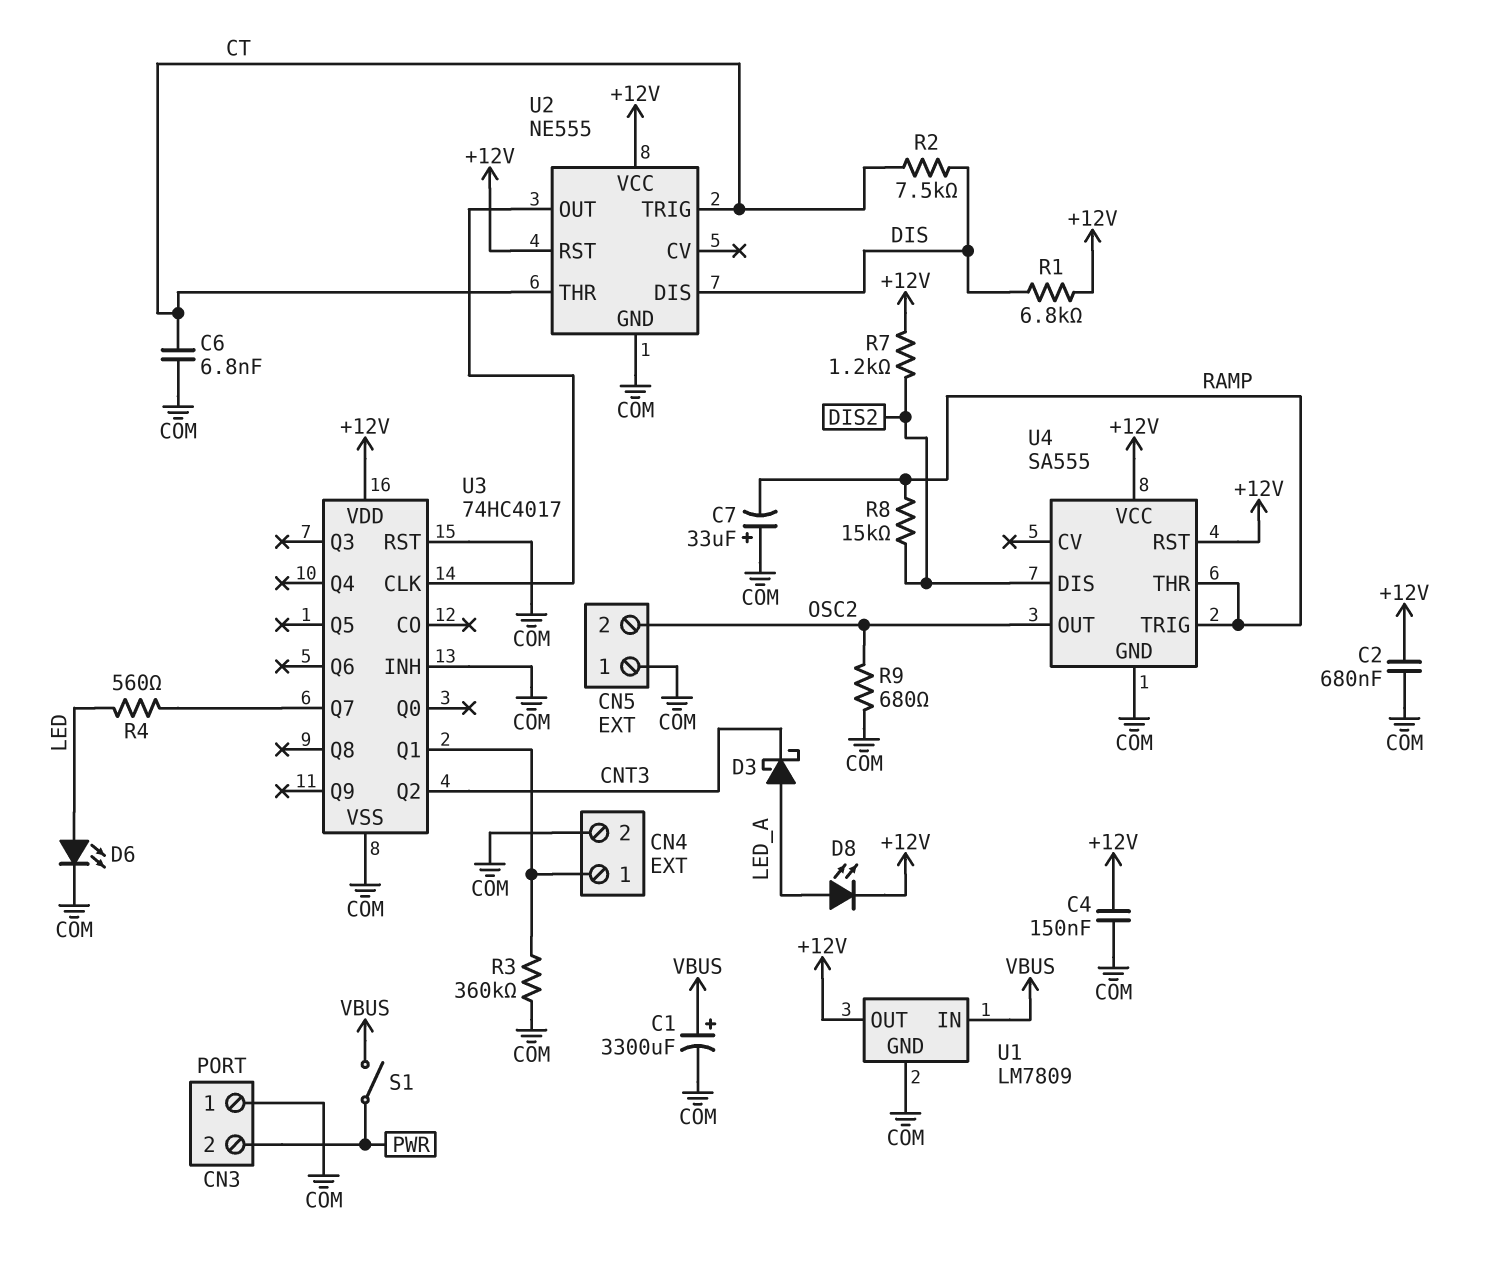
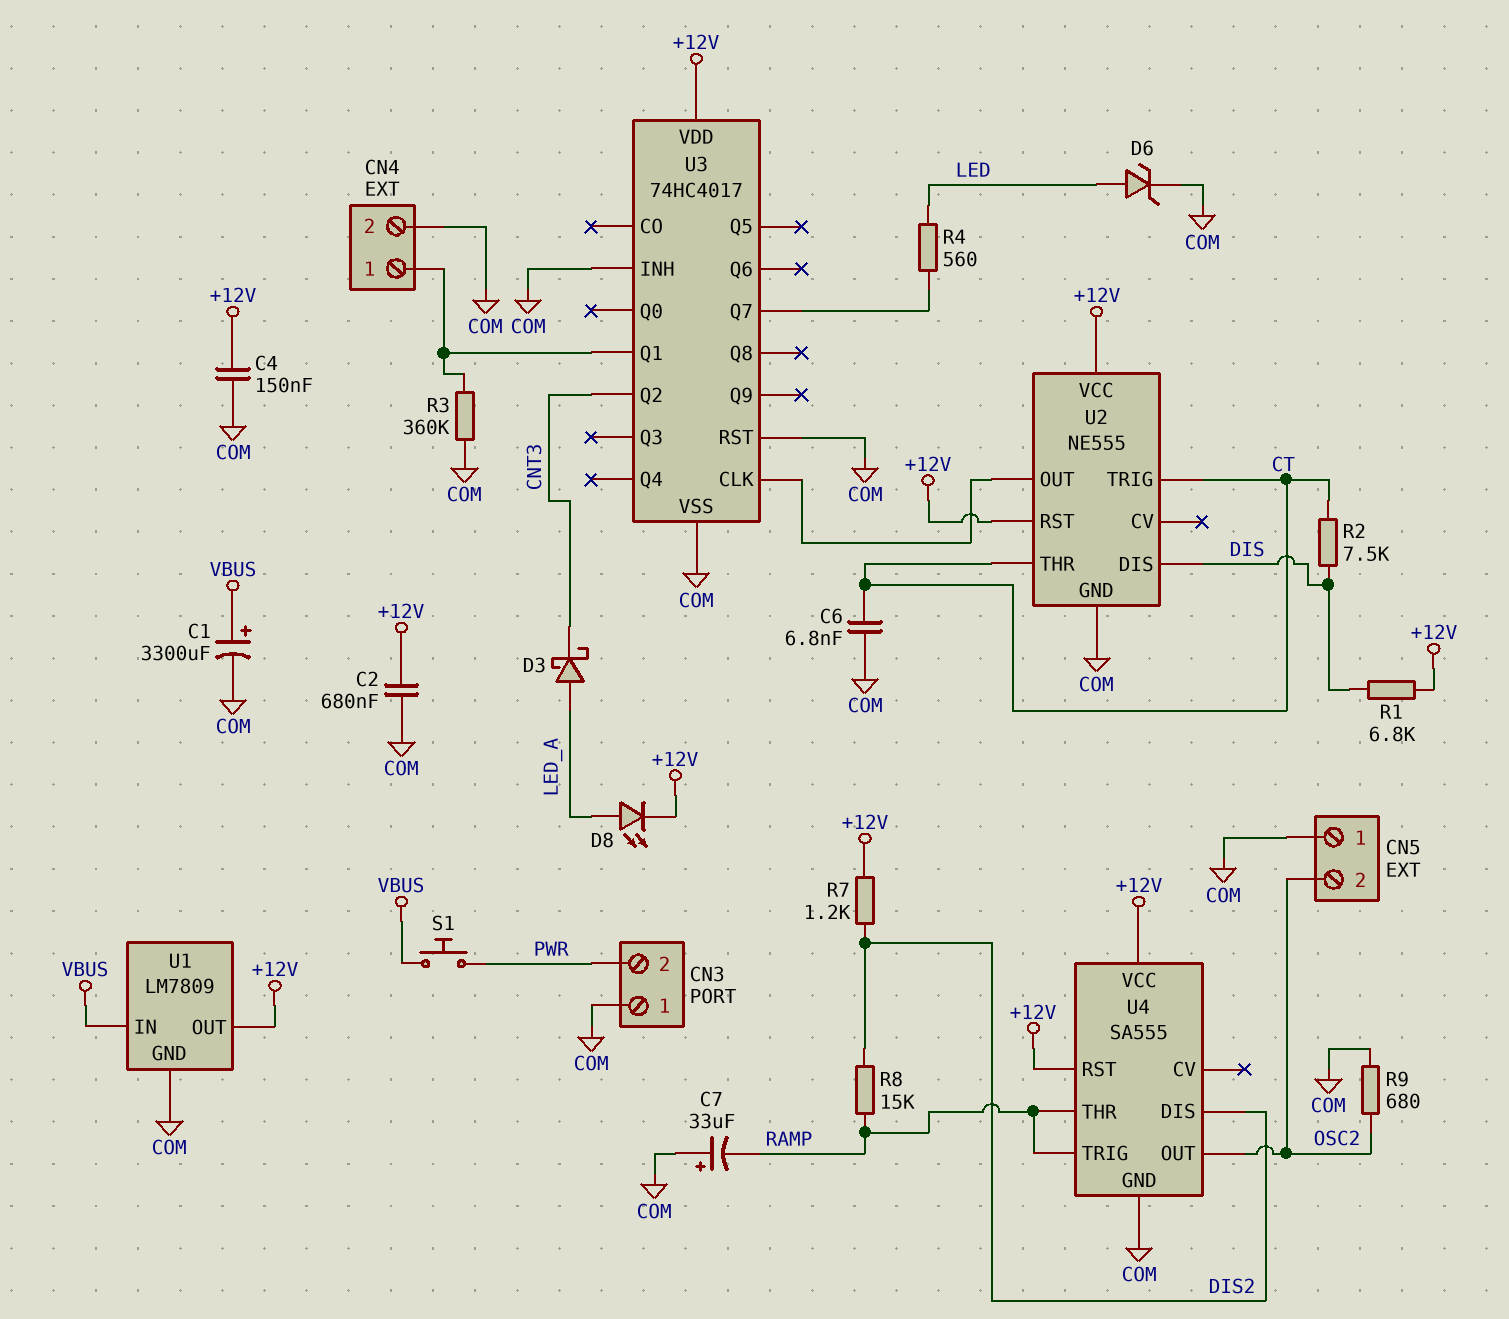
D6: LED (A LED, K COM) -> zener (A LED, K COM)
S1: switch (PWR, VBUS) -> button (PWR, VBUS)

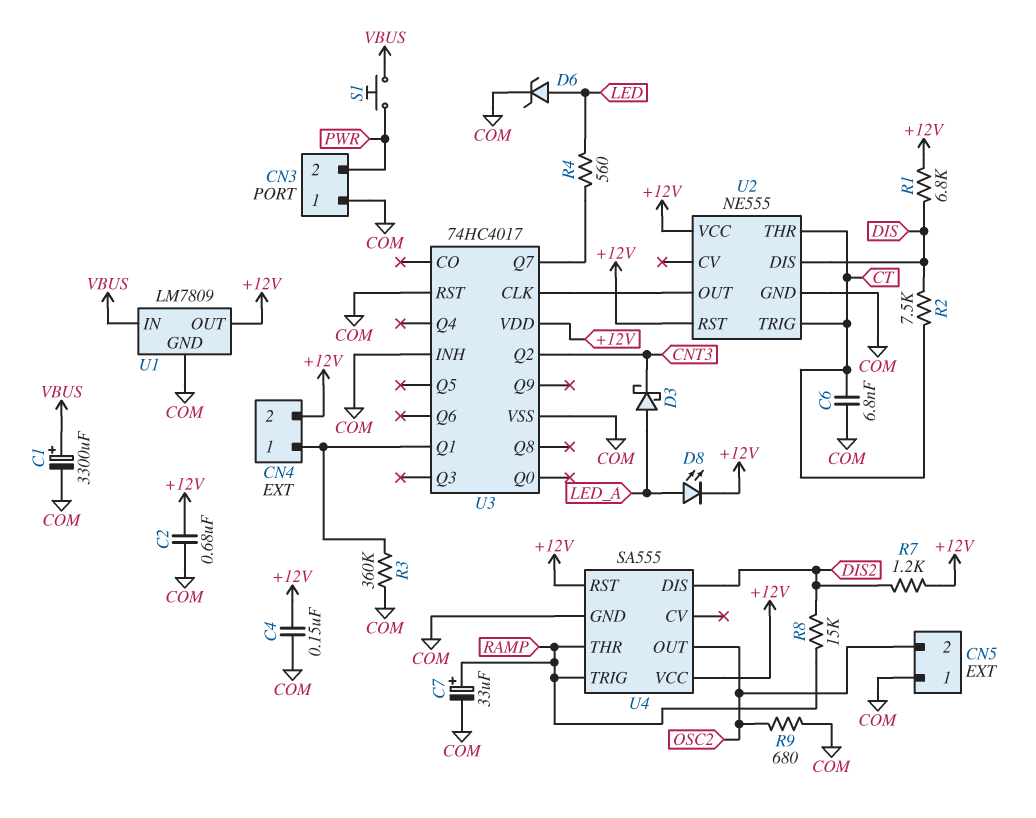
C7: 33uF (plus COM, minus RAMP) -> 33uF (plus RAMP, minus COM)
CN4 pin 2: COM -> +12V

